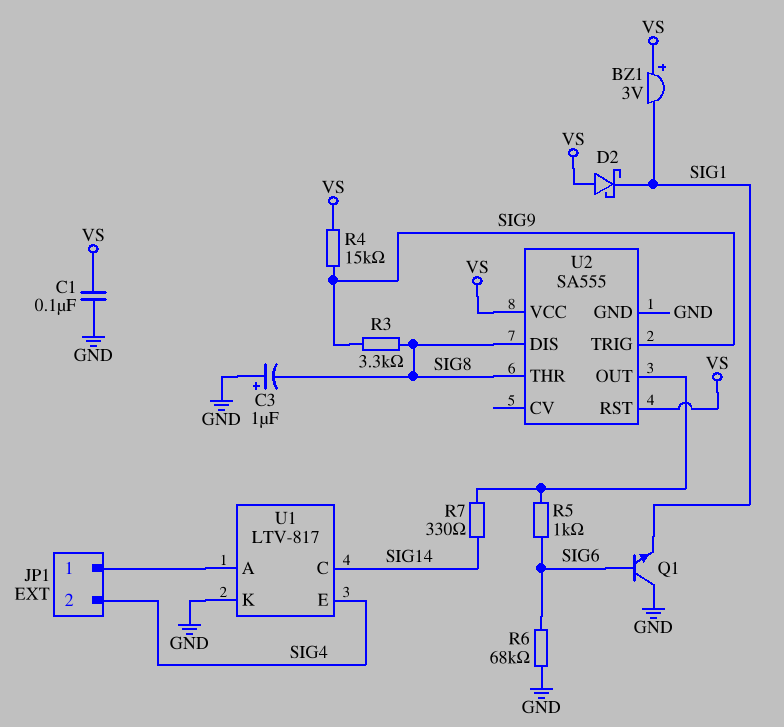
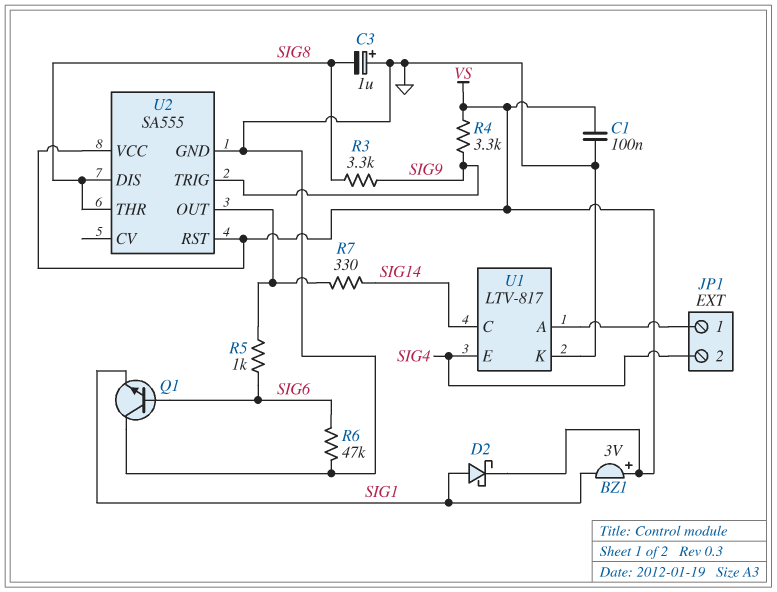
D2: schottky (A VS, K SIG1) -> schottky (A SIG1, K VS)
R4: 15k (SIG9, VS) -> 3.3k (SIG9, VS)
R6: 68k (GND, SIG6) -> 47k (GND, SIG6)

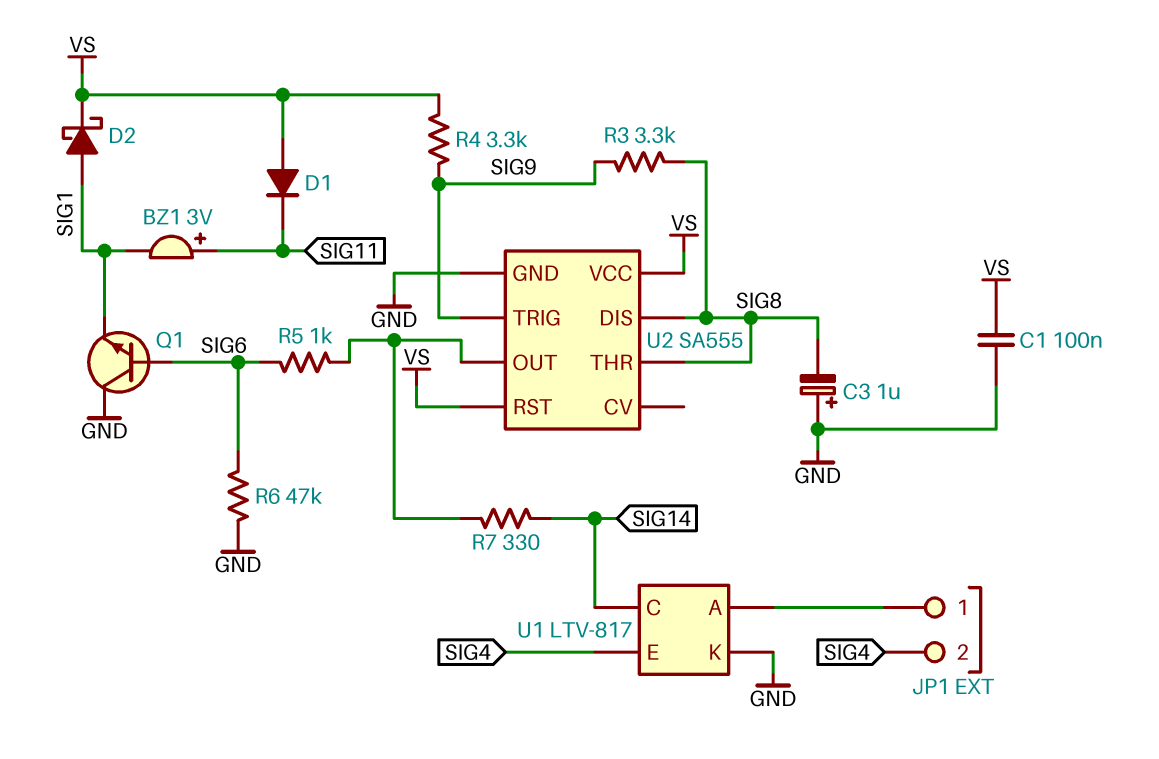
BZ1: buzzer 3V (plus VS, minus SIG1) -> buzzer 3V (plus SIG11, minus SIG1)
D1: none -> diode (A VS, K SIG11)

